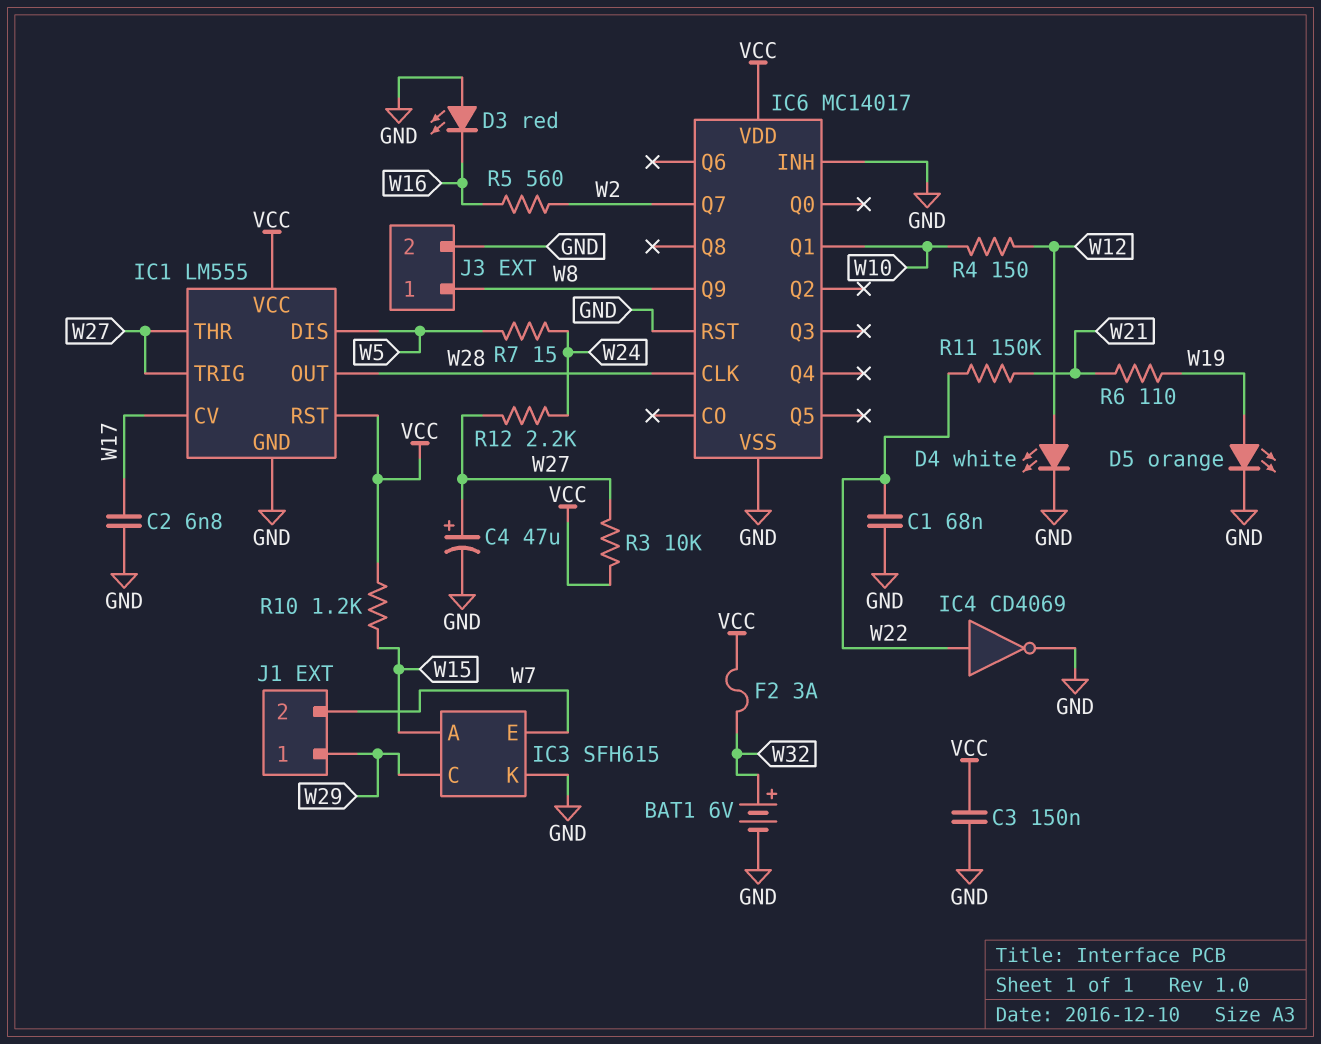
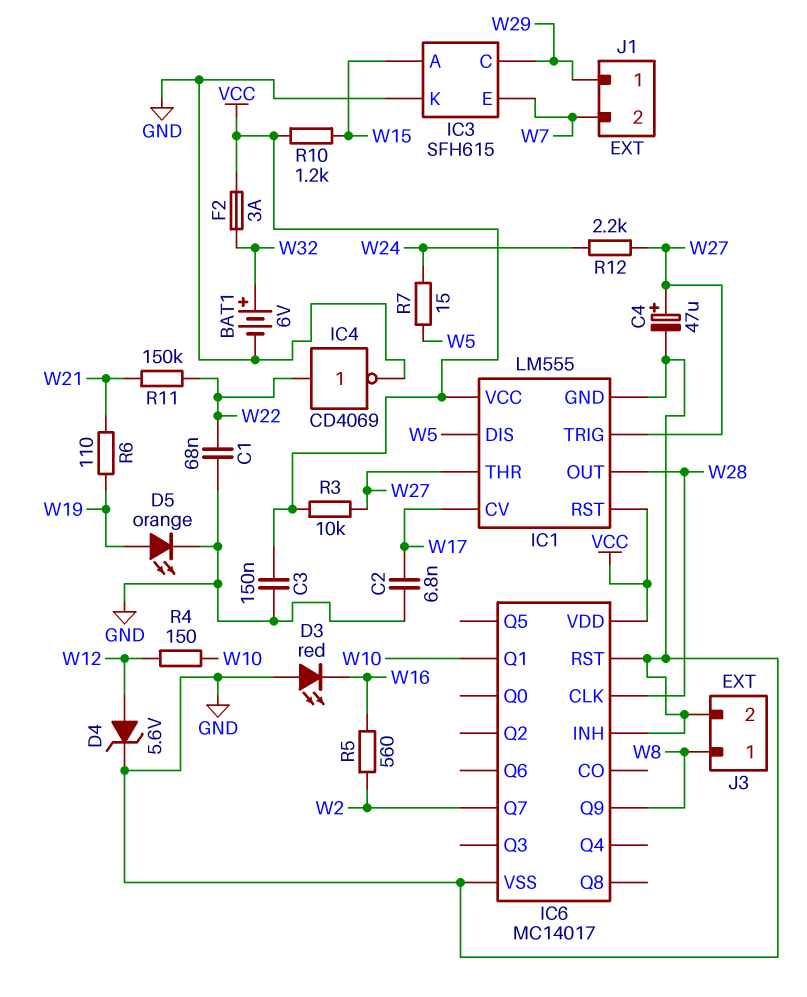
D4: LED white (A W12, K GND) -> zener 5.6V (A W12, K GND)

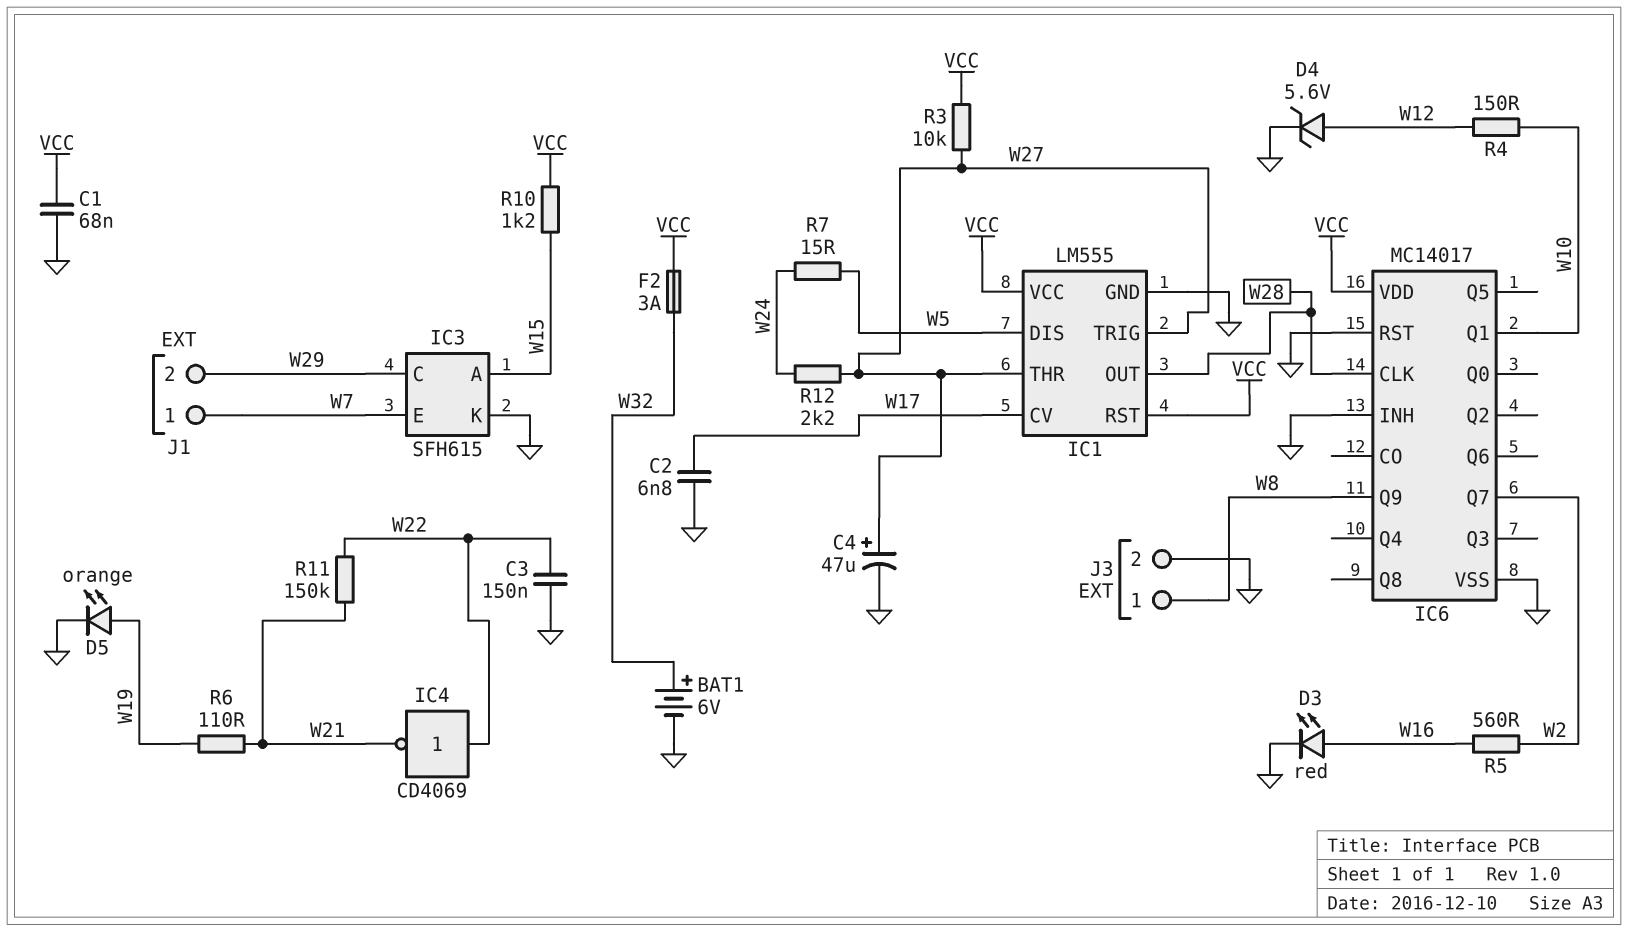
C1: 68nF (GND, W22) -> 68nF (GND, VCC)
C3: 150nF (GND, VCC) -> 150nF (GND, W22)
D3: LED red (A GND, K W16) -> LED red (A W16, K GND)
IC4: NOT CD4069 (in W22, out GND) -> NOT CD4069 (in W22, out W21)
J1 pin 1: W29 -> W7
J1 pin 2: W7 -> W29

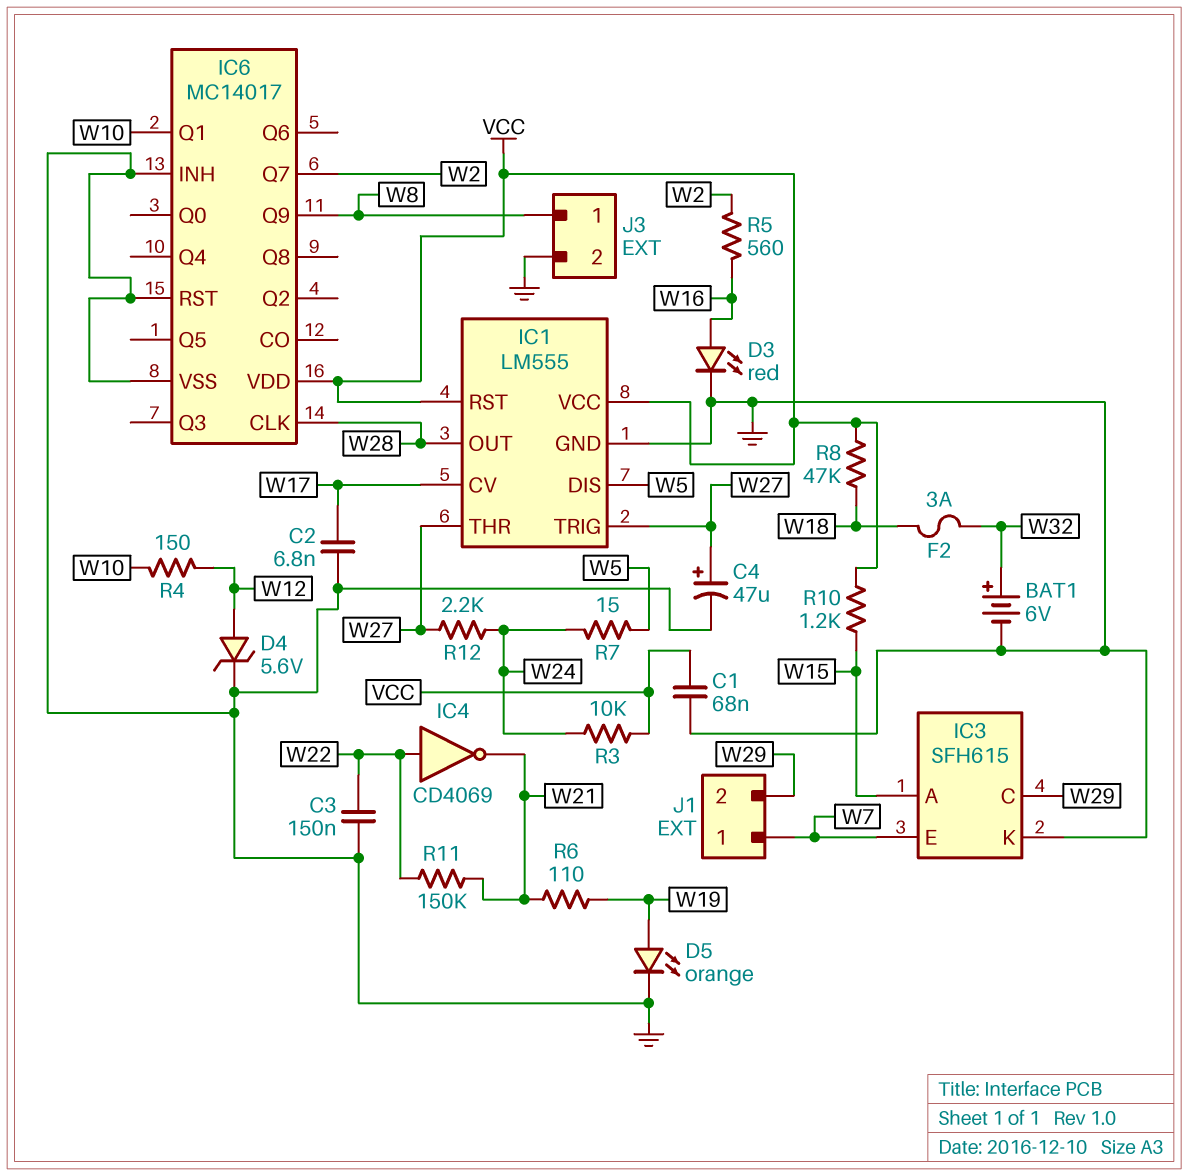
F2: 3A (VCC, W32) -> 3A (W18, W32)
R3: 10k (VCC, W27) -> 10k (VCC, W24)
R8: none -> 47k (VCC, W18)

